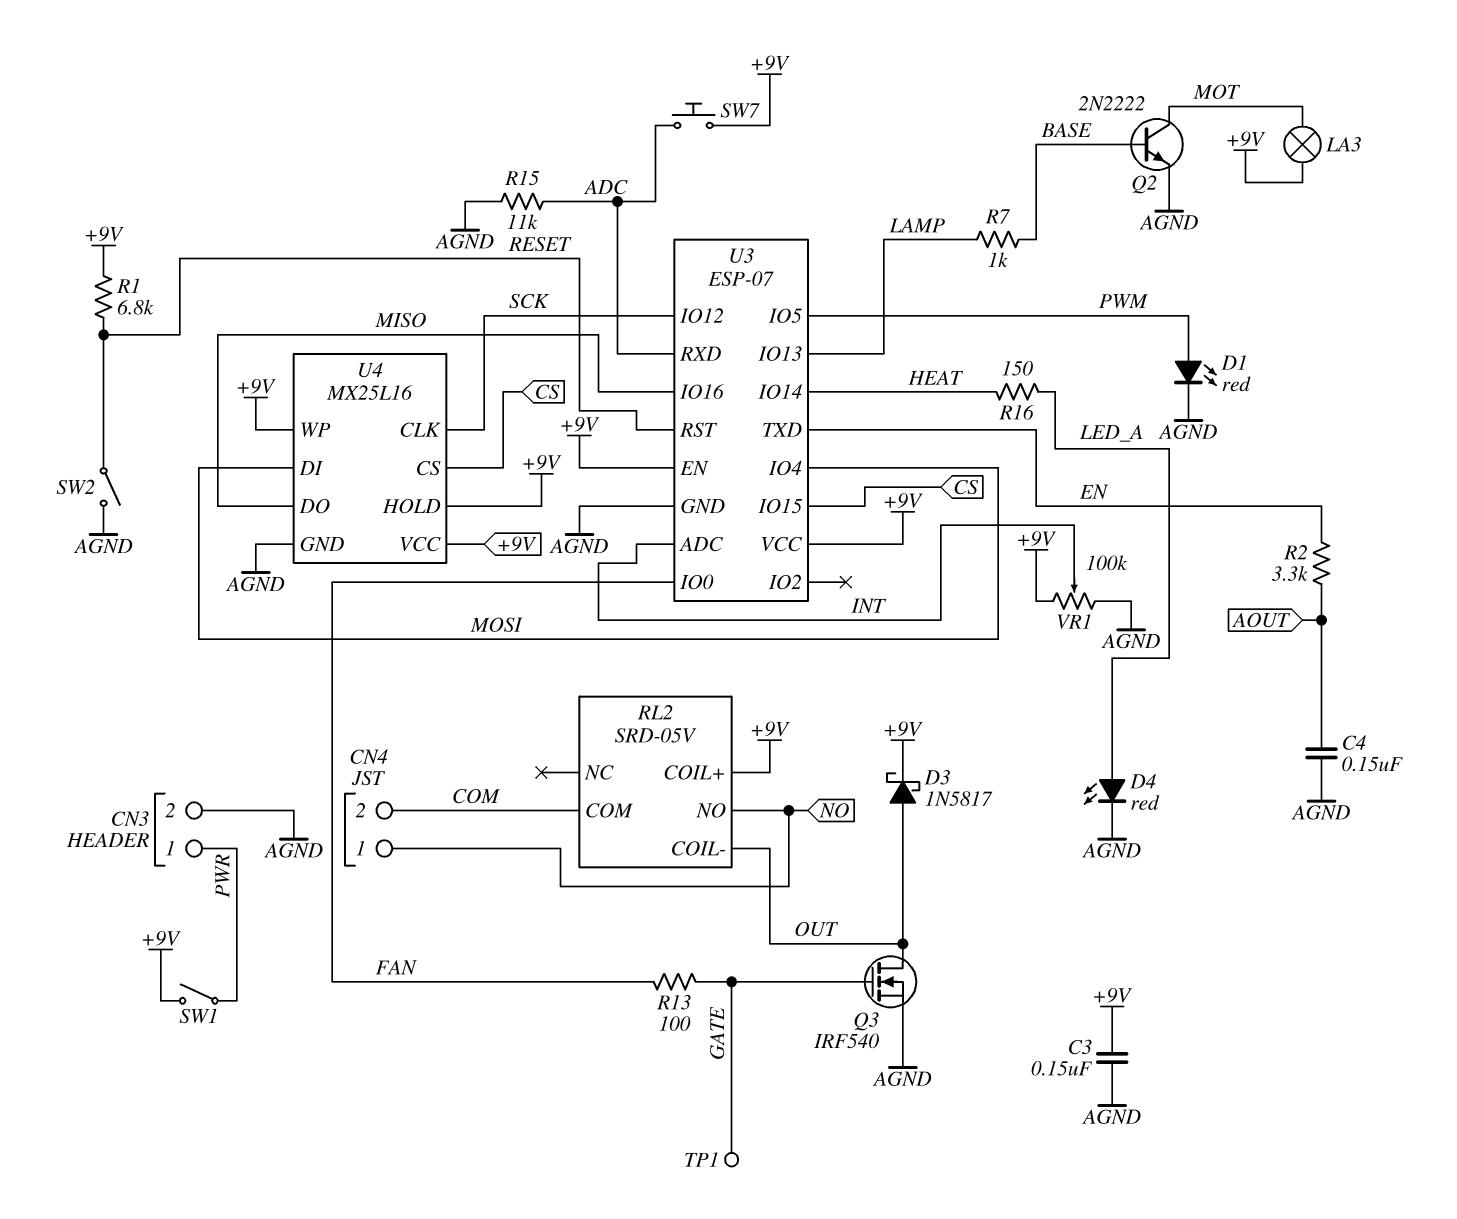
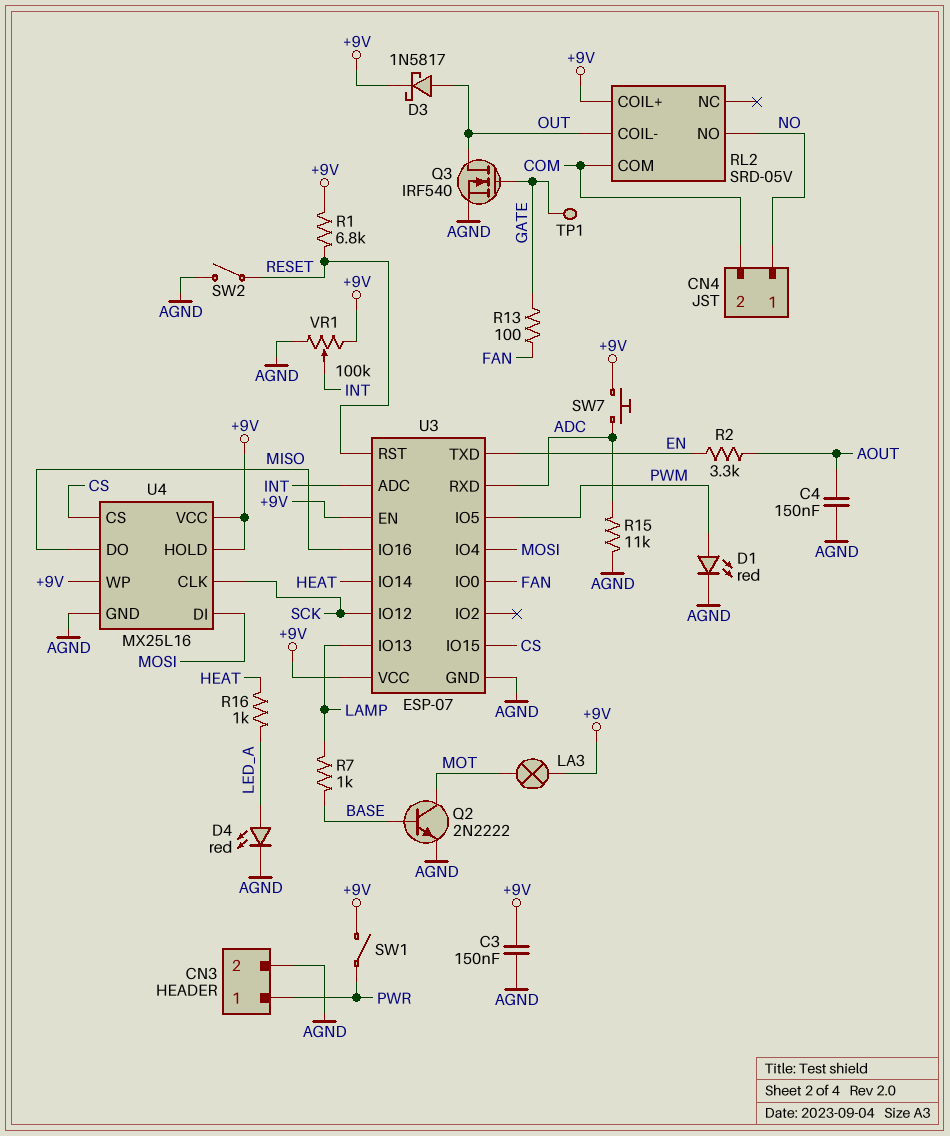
R16: 150 (HEAT, LED_A) -> 1k (HEAT, LED_A)

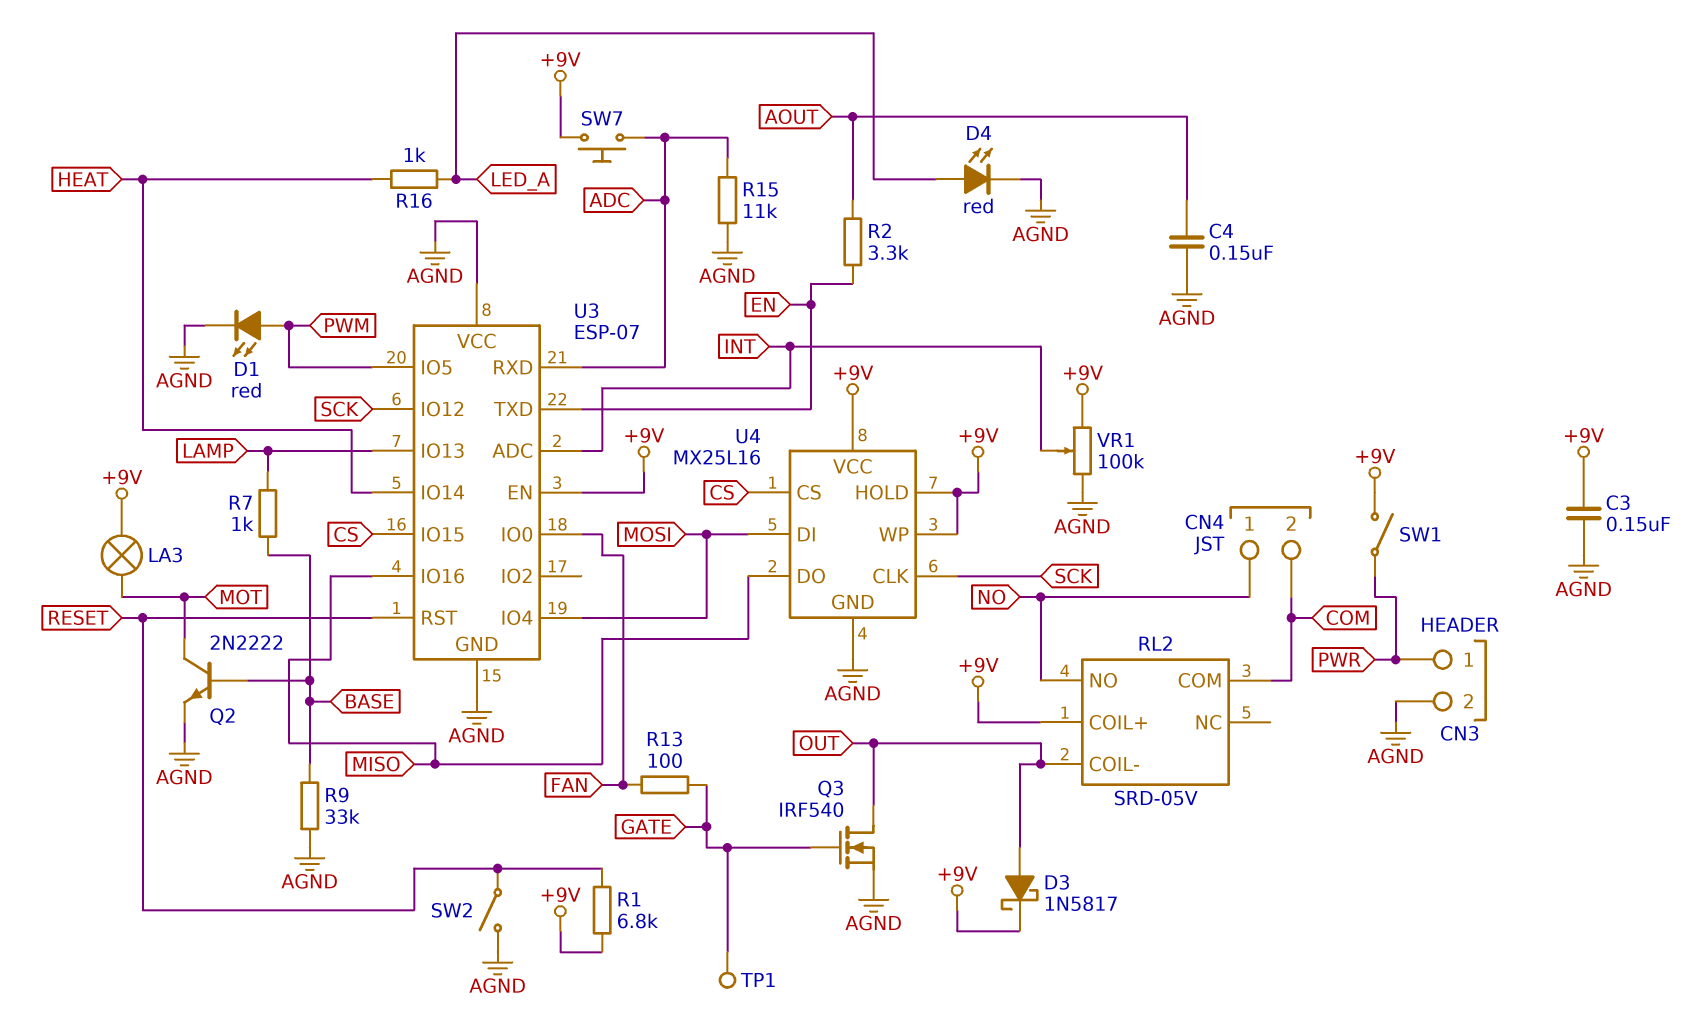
R9: none -> 33k (AGND, BASE)
U3 pin VCC: +9V -> AGND

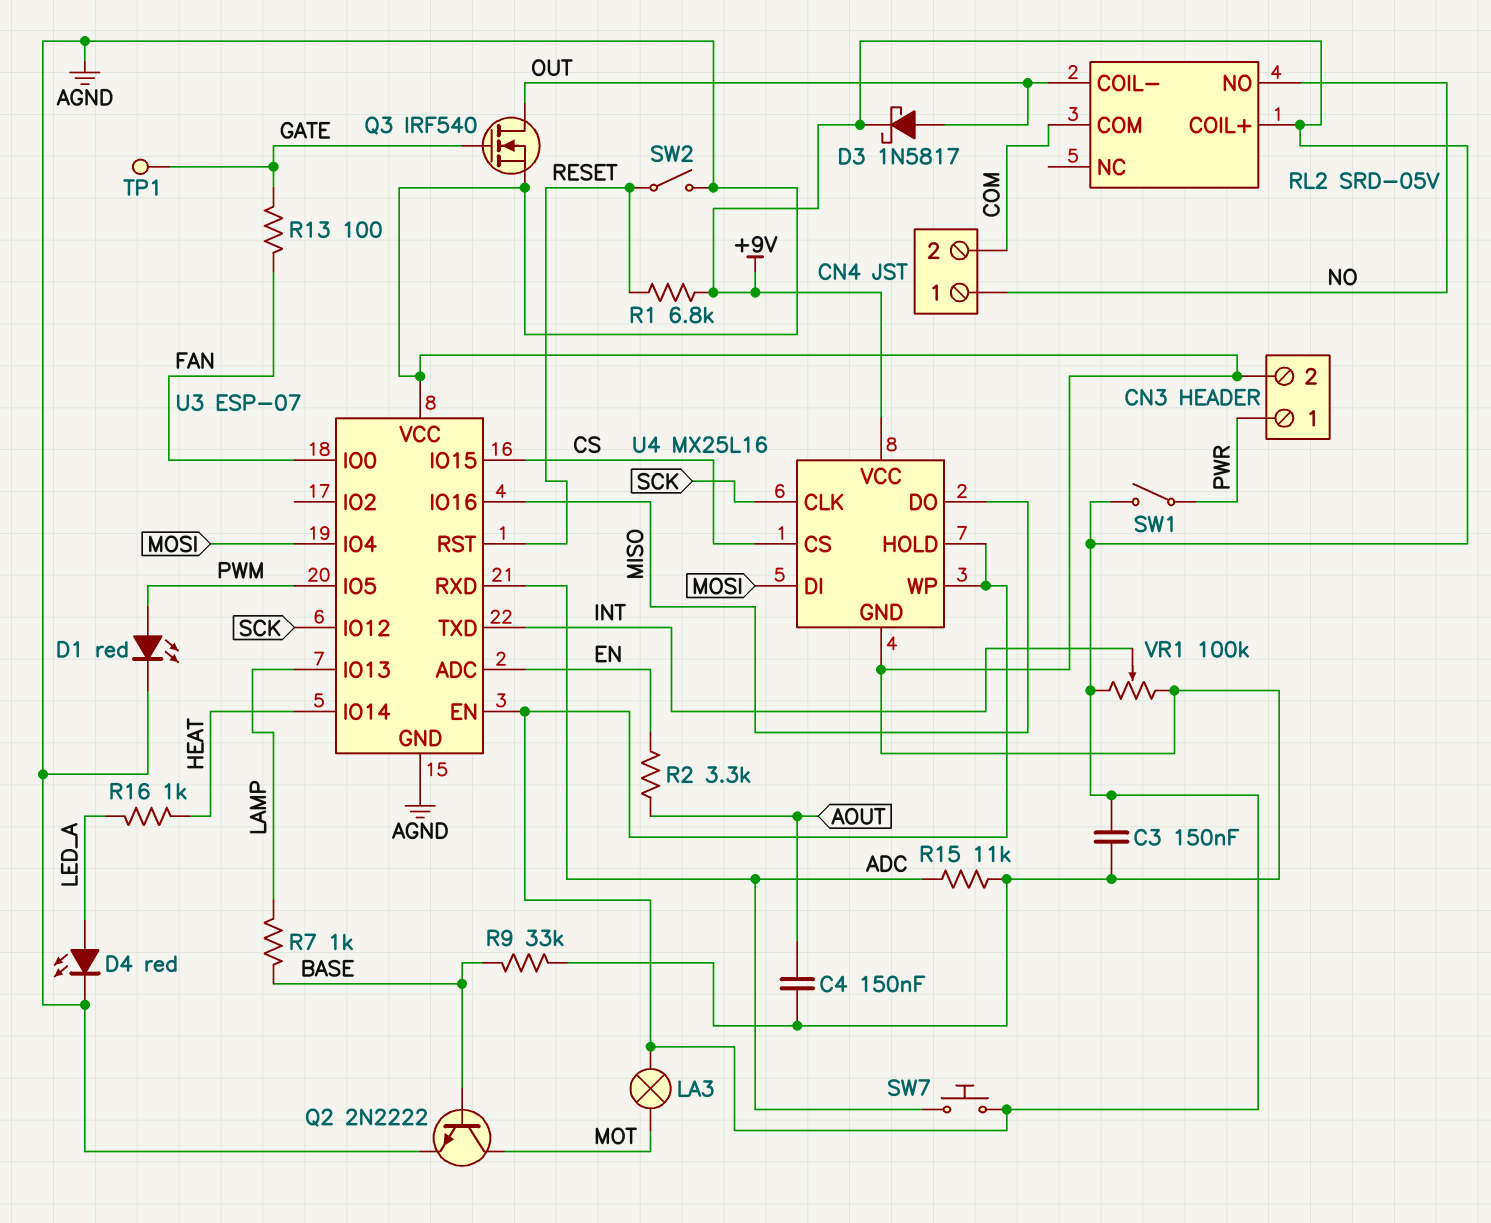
U3 pin ADC: INT -> EN
U3 pin TXD: EN -> INT

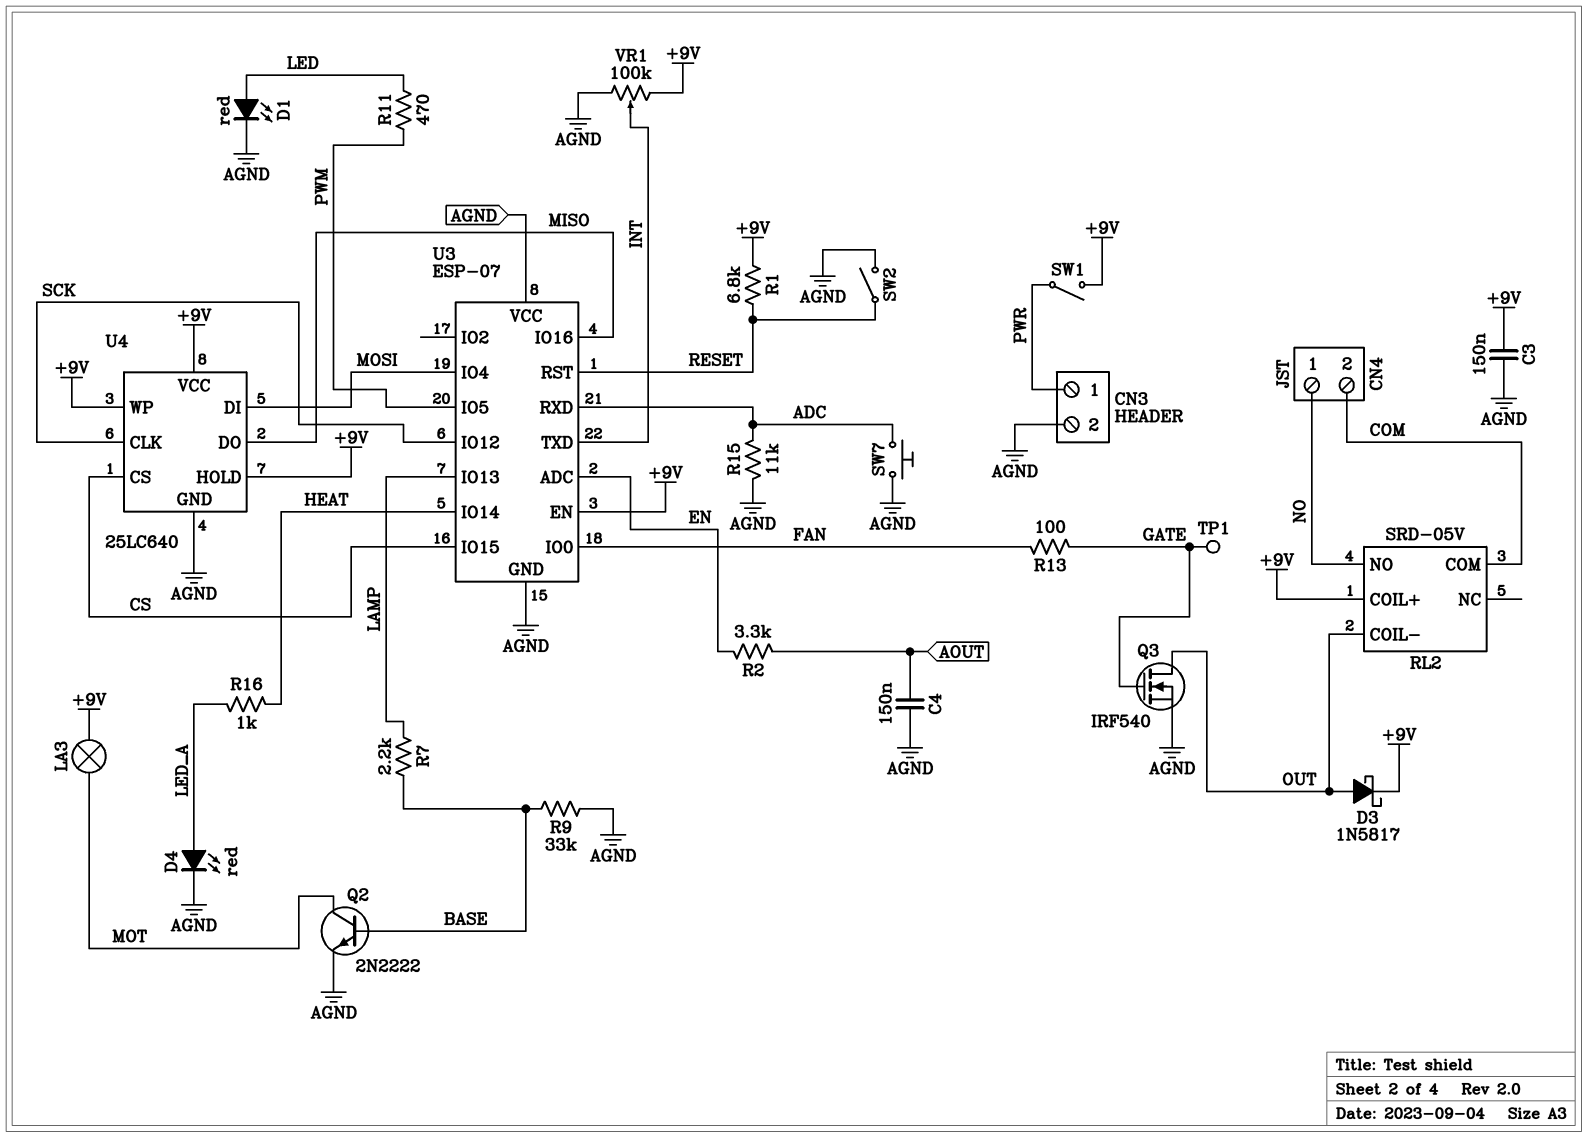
D1: LED red (A PWM, K AGND) -> LED red (A LED, K AGND)
R7: 1k (BASE, LAMP) -> 2.2k (BASE, LAMP)
R11: none -> 470 (LED, PWM)
SW7: button (+9V, ADC) -> button (ADC, AGND)
U4: MX25L16 -> 25LC640

